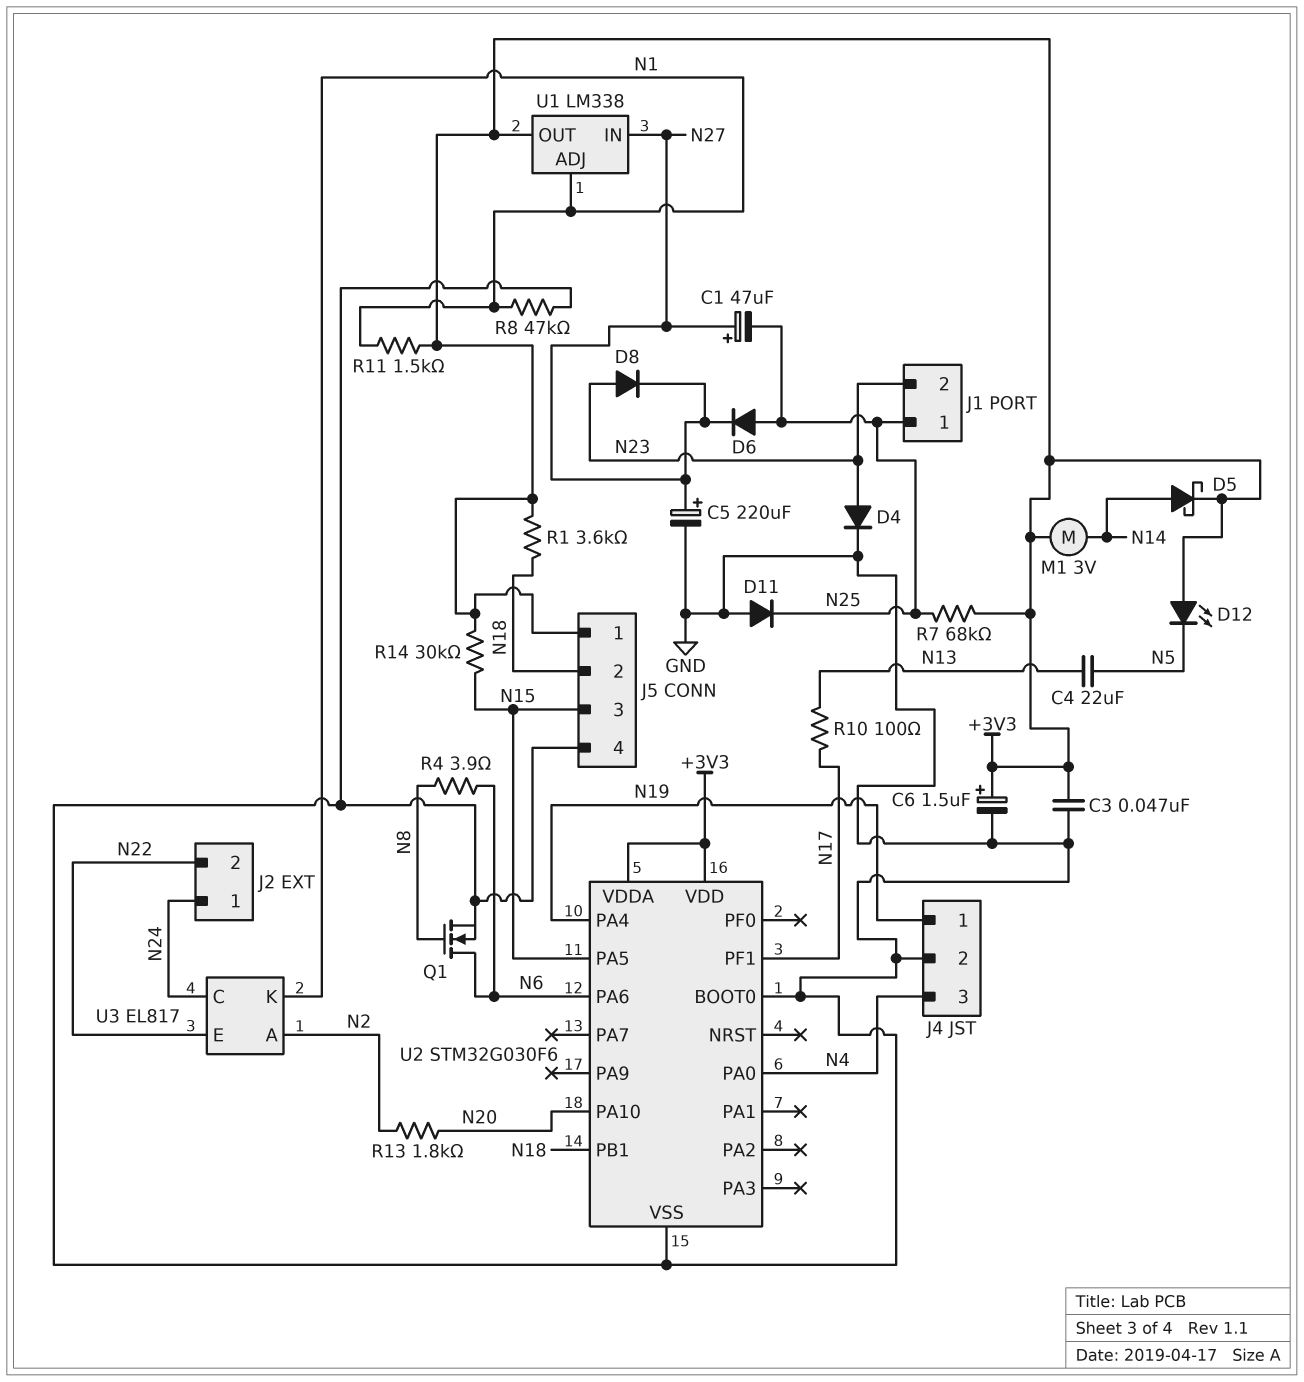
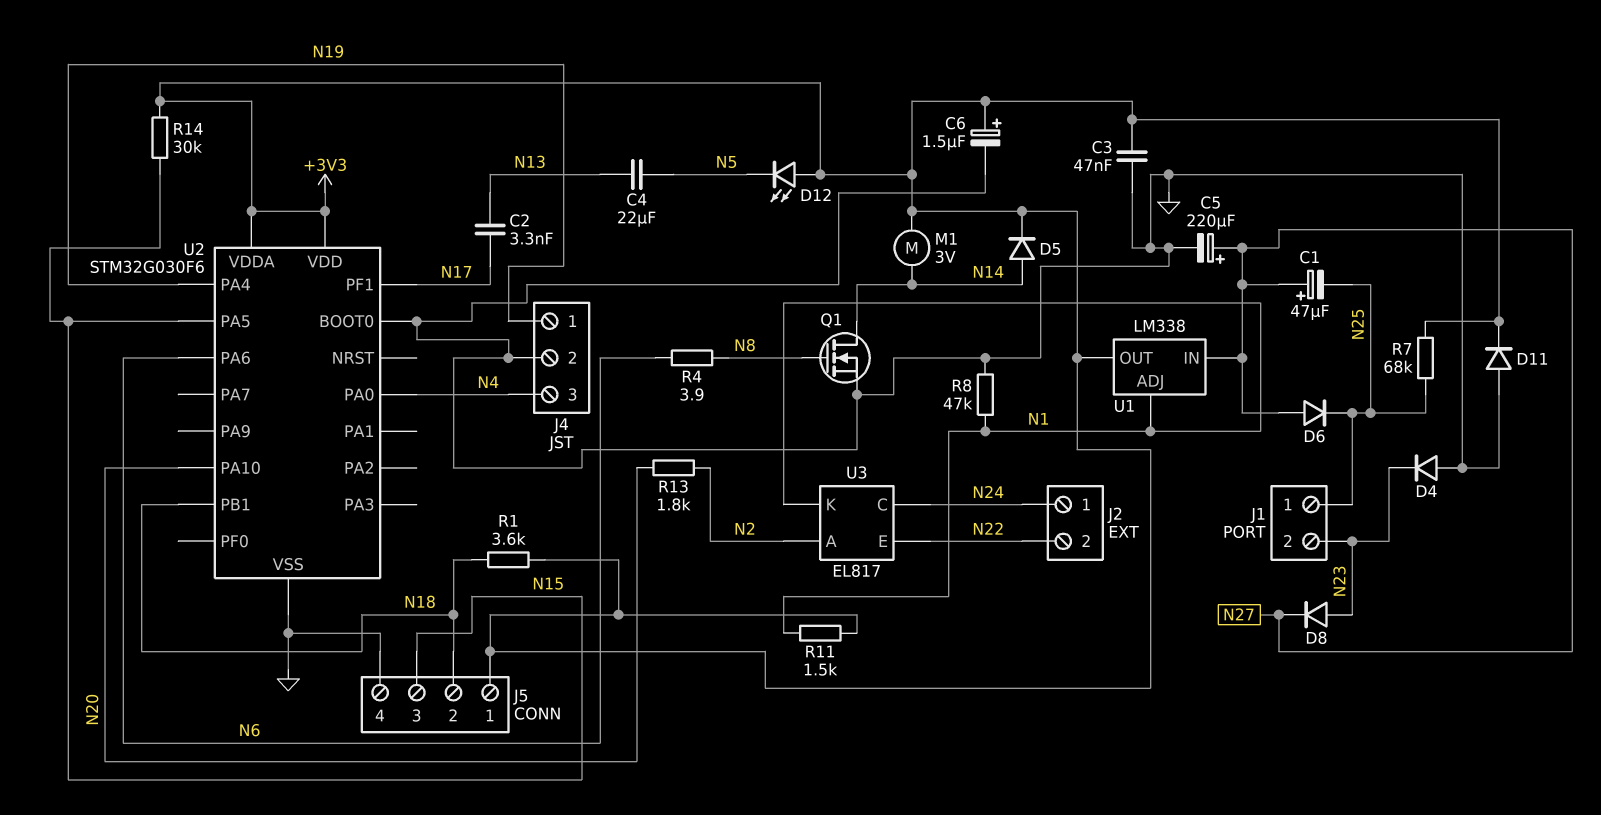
C2: none -> 3.3nF (N13, N17)
D4: diode (A N23, K GND) -> diode (A GND, K N23)
D5: schottky (A N14, K +3V3) -> diode (A N14, K +3V3)
D6: diode (A N25, K N27) -> diode (A N27, K N25)
D11: diode (A GND, K N25) -> diode (A GND, K +3V3)
Q1: NMOS (G N8, D N6, S GND) -> NMOS (G N8, D N14, S GND)
R10: 100 (N13, N17) -> none

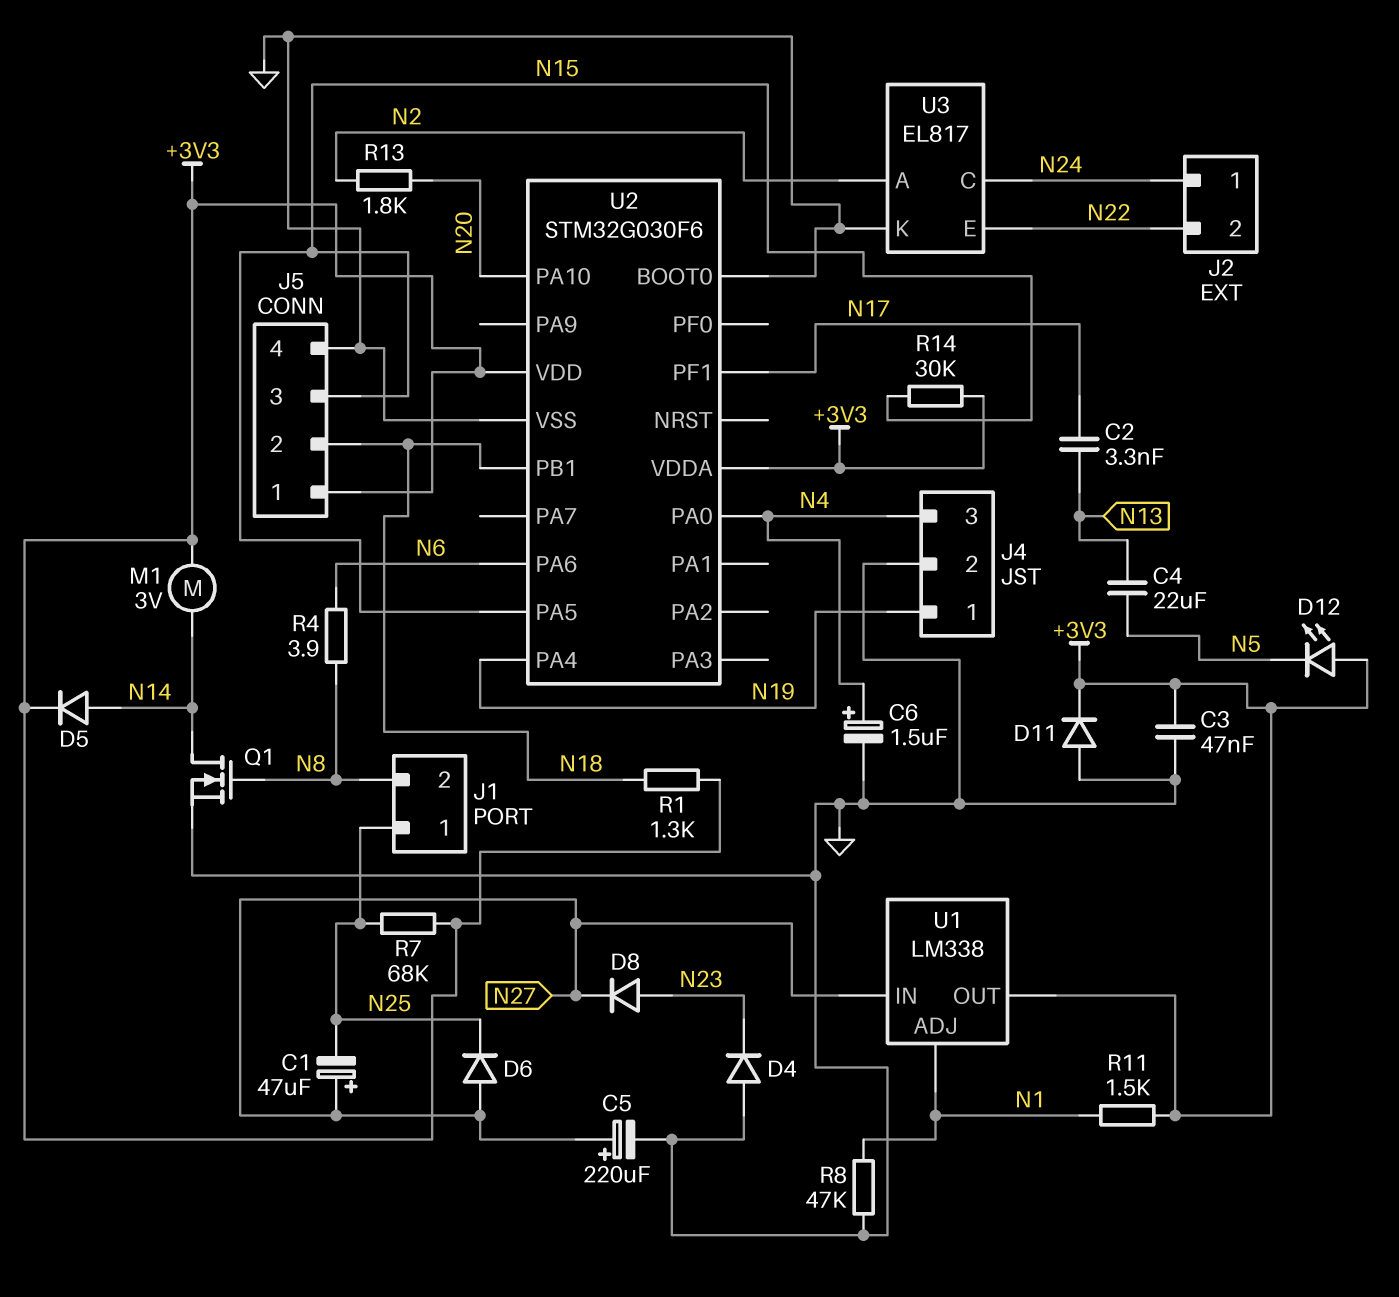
C6: 1.5uF (plus +3V3, minus GND) -> 1.5uF (plus N4, minus GND)
J1 pin 2: N23 -> N8
R1: 3.6k (+3V3, N18) -> 1.3k (+3V3, N18)
U3 pin K: N1 -> GND

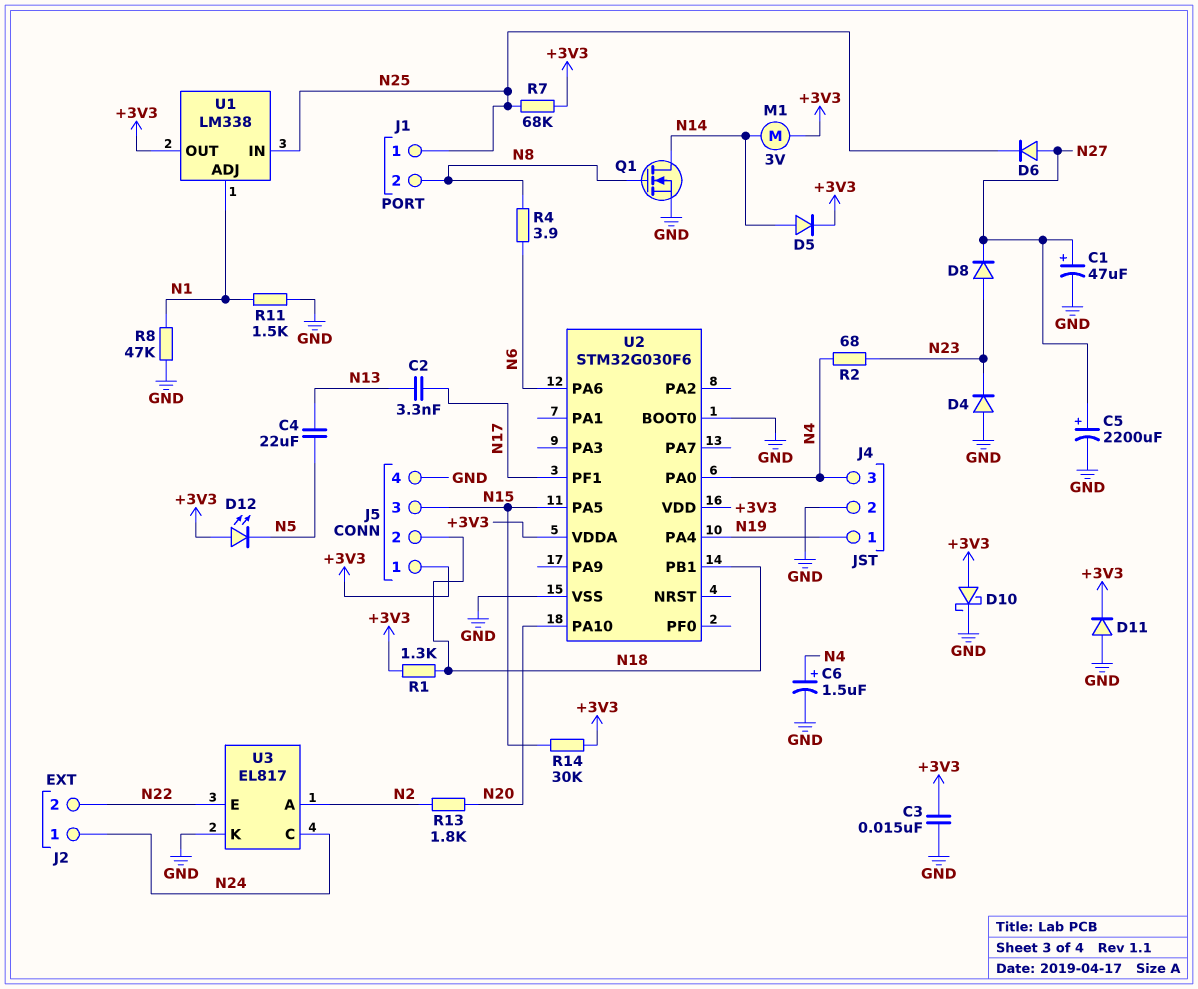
C1: 47uF (plus N27, minus N25) -> 47uF (plus N27, minus GND)
C3: 47nF (+3V3, GND) -> 15nF (+3V3, GND)
C5: 220uF (plus N27, minus GND) -> 2200uF (plus N27, minus GND)
D10: none -> schottky (A +3V3, K GND)
R2: none -> 68 (N4, N23)
R11: 1.5k (+3V3, N1) -> 1.5k (GND, N1)
U1 pin IN: N27 -> N25

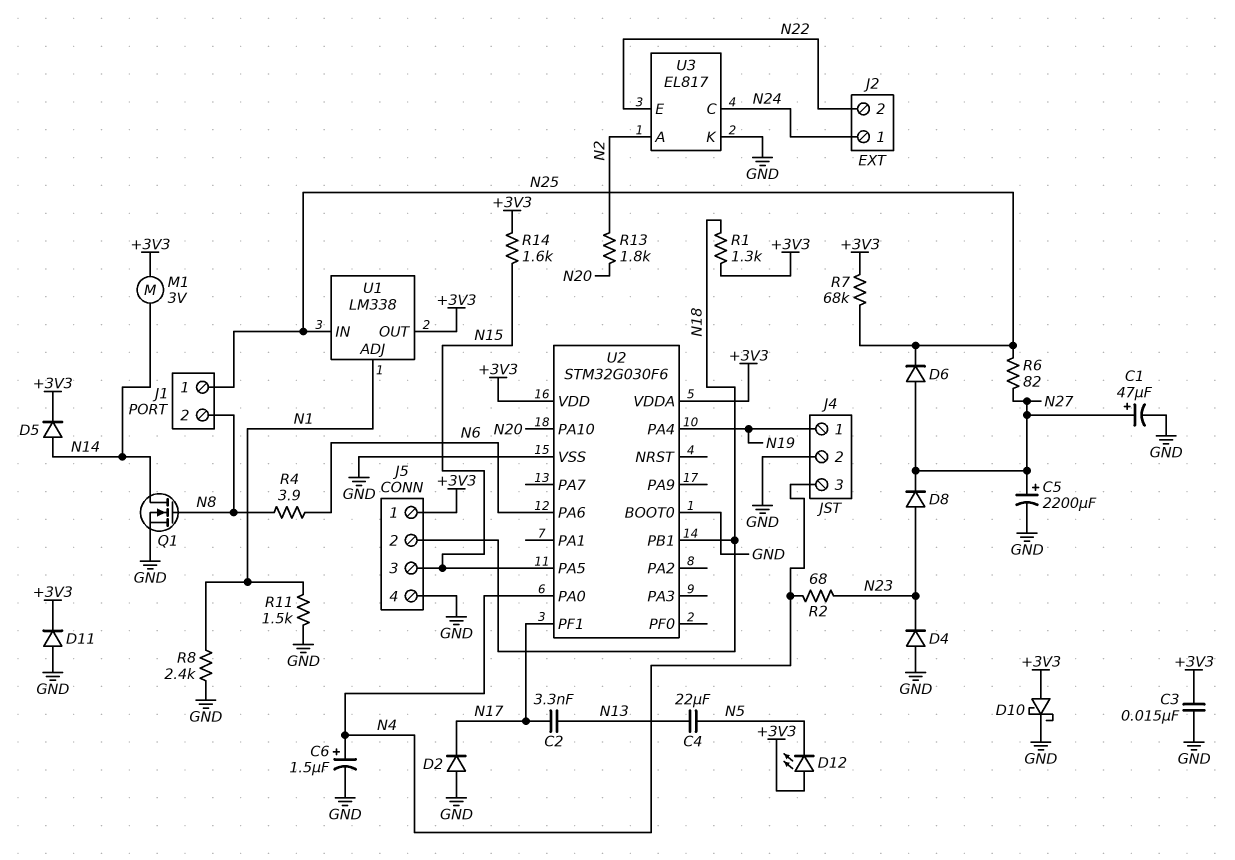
D2: none -> diode (A GND, K N17)
R6: none -> 82 (N25, N27)
R8: 47k (GND, N1) -> 2.4k (GND, N1)
R14: 30k (+3V3, N15) -> 1.6k (+3V3, N15)

